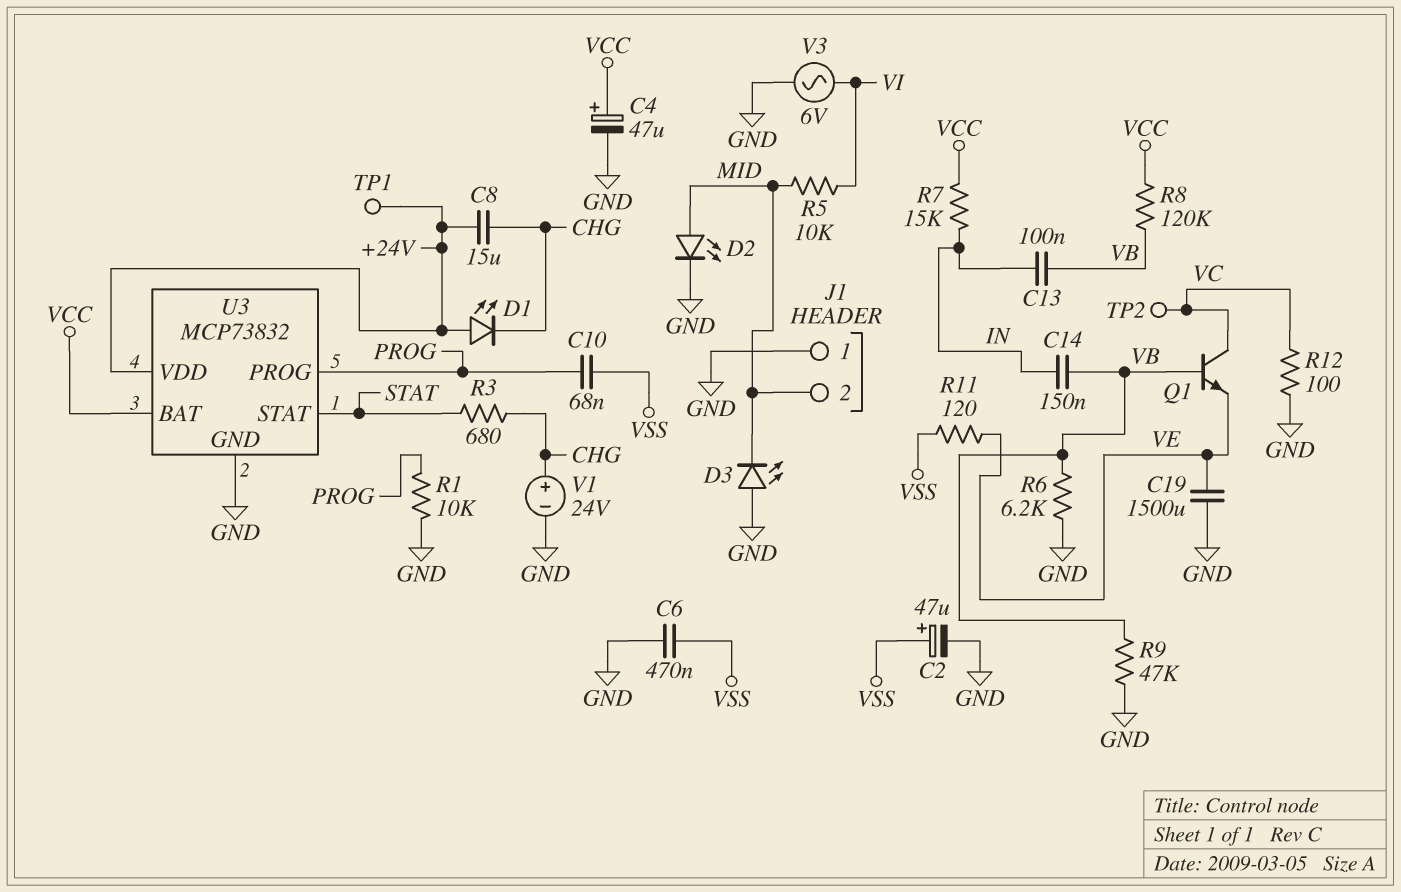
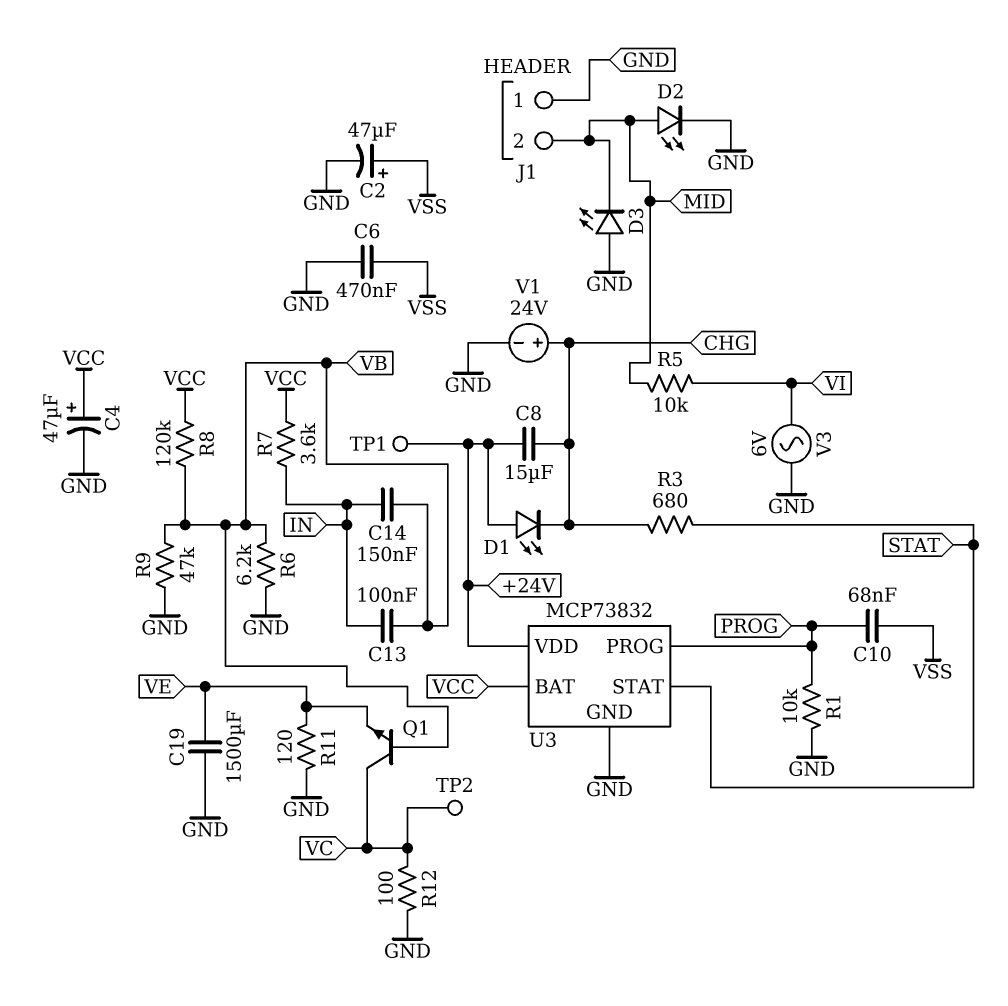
R7: 15k (IN, VCC) -> 3.6k (IN, VCC)
R11: 120 (VE, VSS) -> 120 (GND, VE)

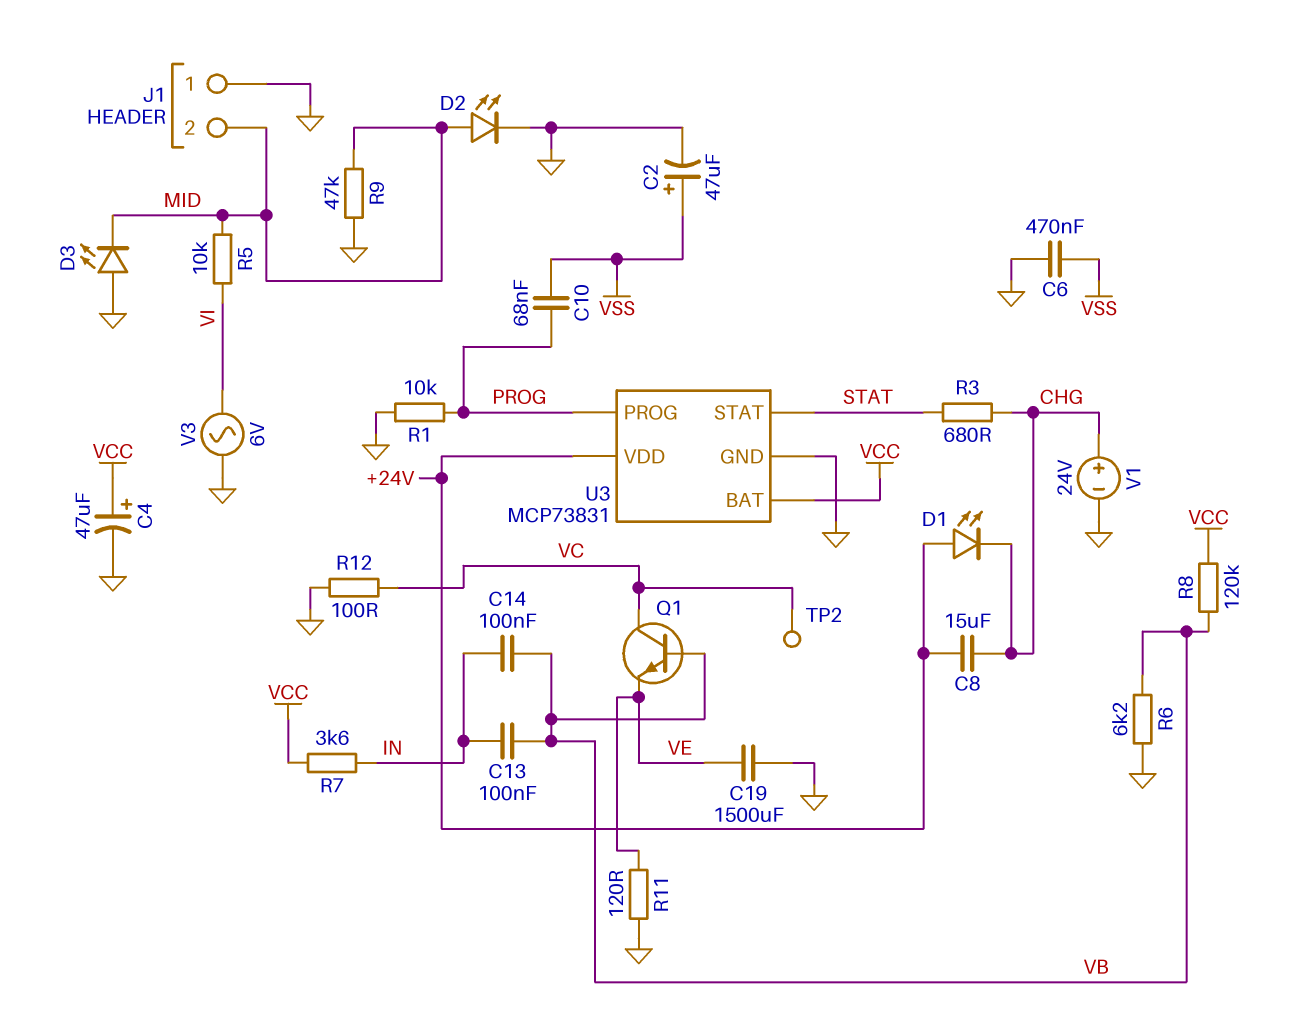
C14: 150nF (IN, VB) -> 100nF (IN, VB)
R9: 47k (GND, VB) -> 47k (GND, MID)
TP1: test point (+24V) -> none
U3: MCP73832 -> MCP73831

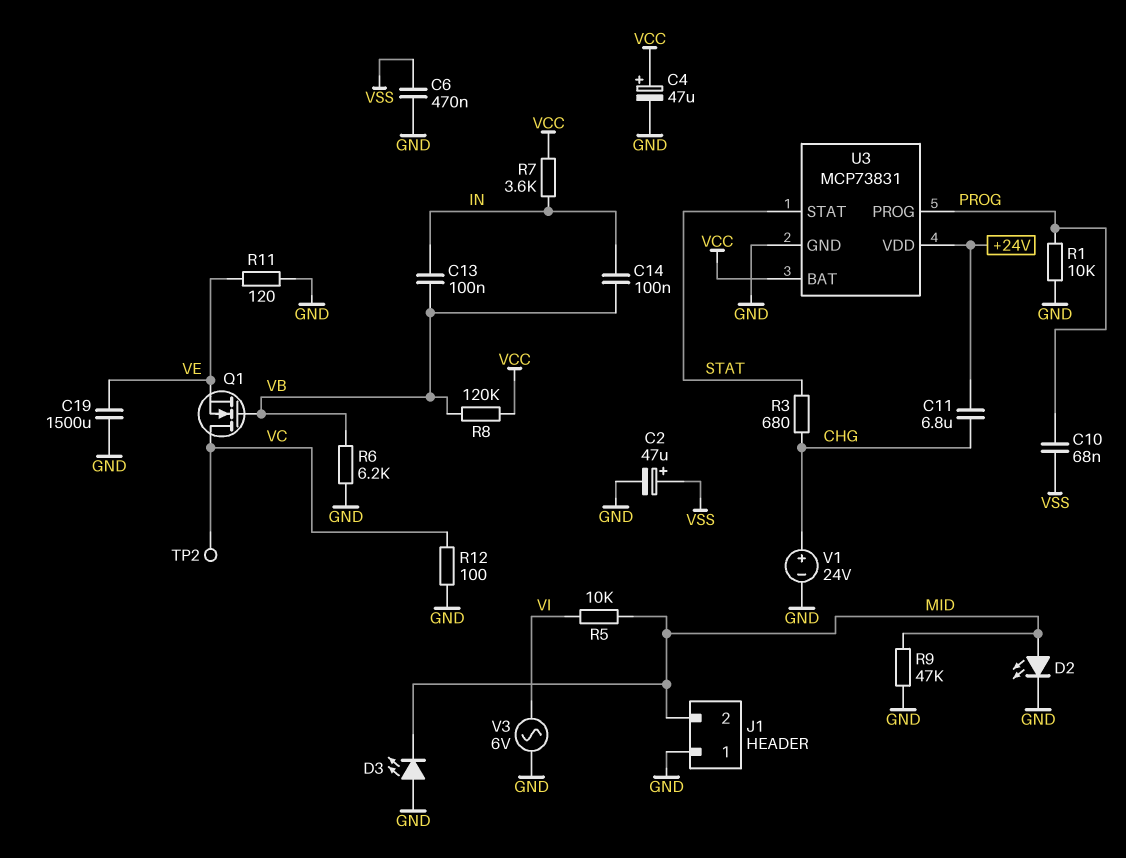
C8: 15uF (+24V, CHG) -> none
C11: none -> 6.8uF (+24V, CHG)
D1: LED (A +24V, K CHG) -> none
Q1: NPN (B VB, C VC, E VE) -> NMOS (G VB, D VC, S VE)

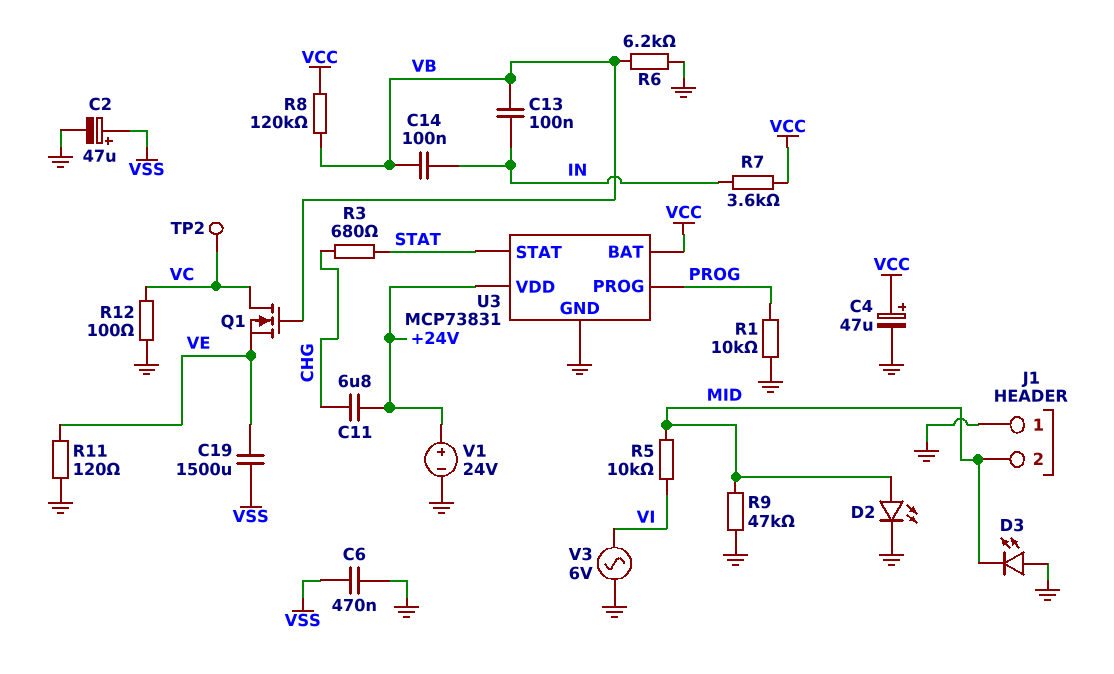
C10: 68nF (PROG, VSS) -> none
C19: 1500uF (GND, VE) -> 1500uF (VE, VSS)
V1: 24V (plus CHG, minus GND) -> 24V (plus +24V, minus GND)

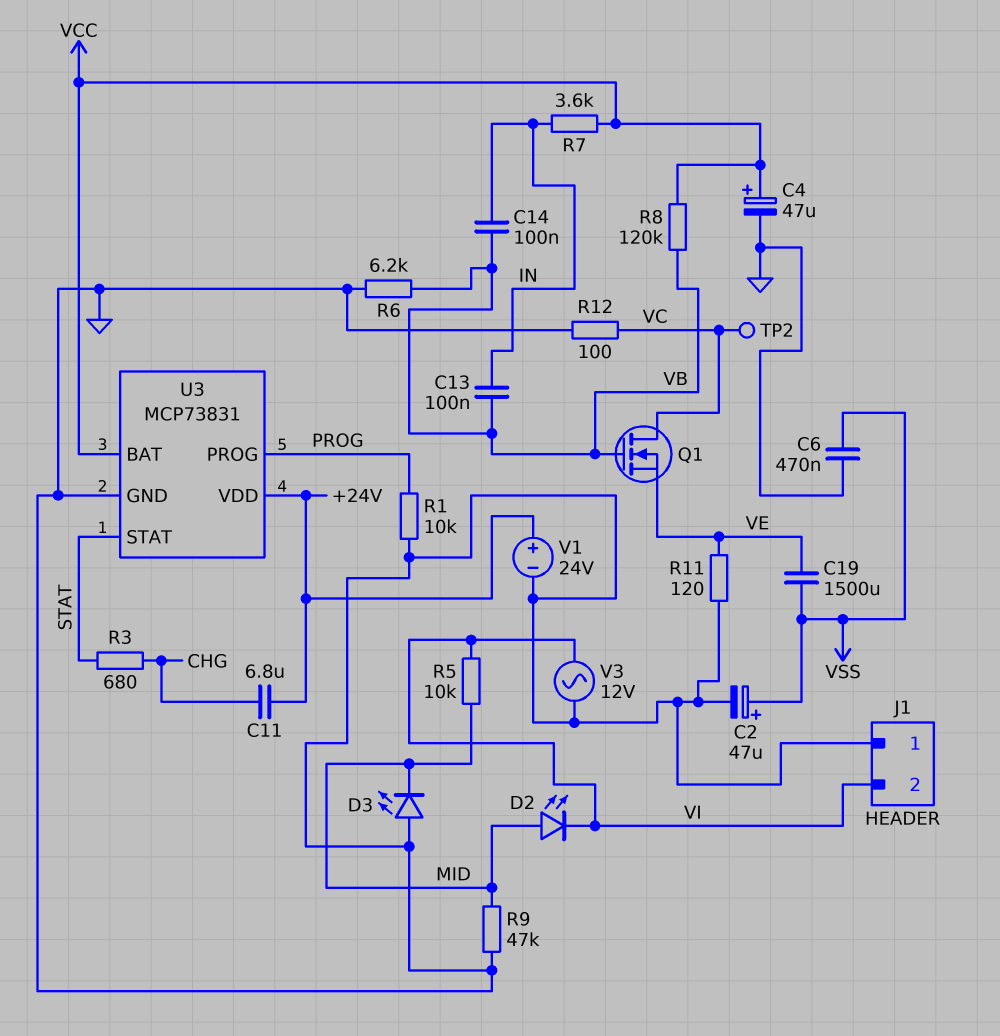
D2: LED (A MID, K GND) -> LED (A MID, K VI)
J1 pin 2: MID -> VI
V3: AC 6V (GND, VI) -> AC 12V (GND, VI)

